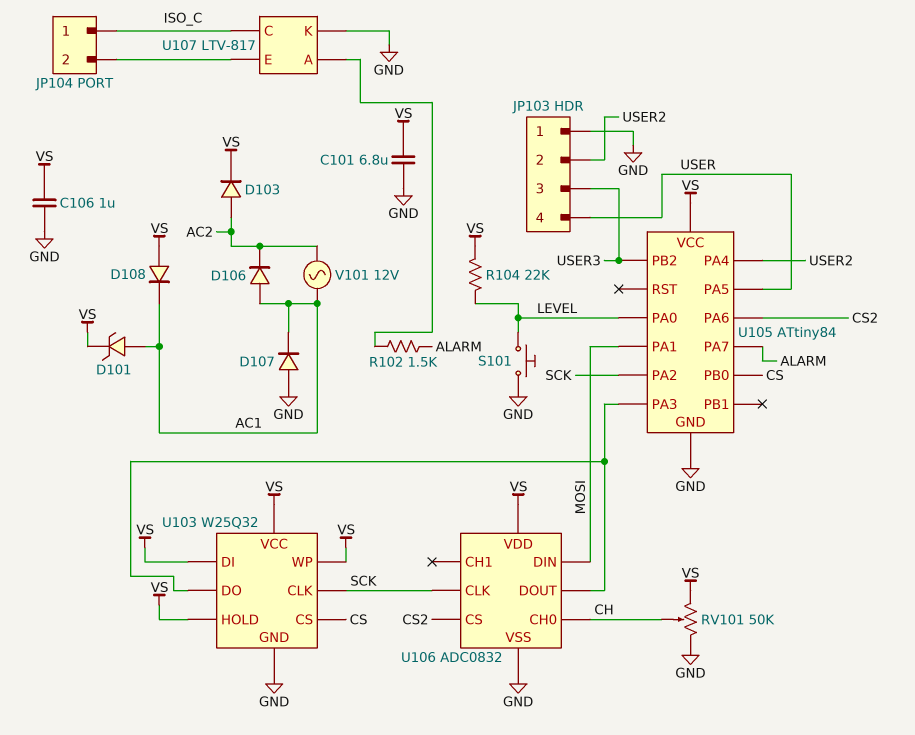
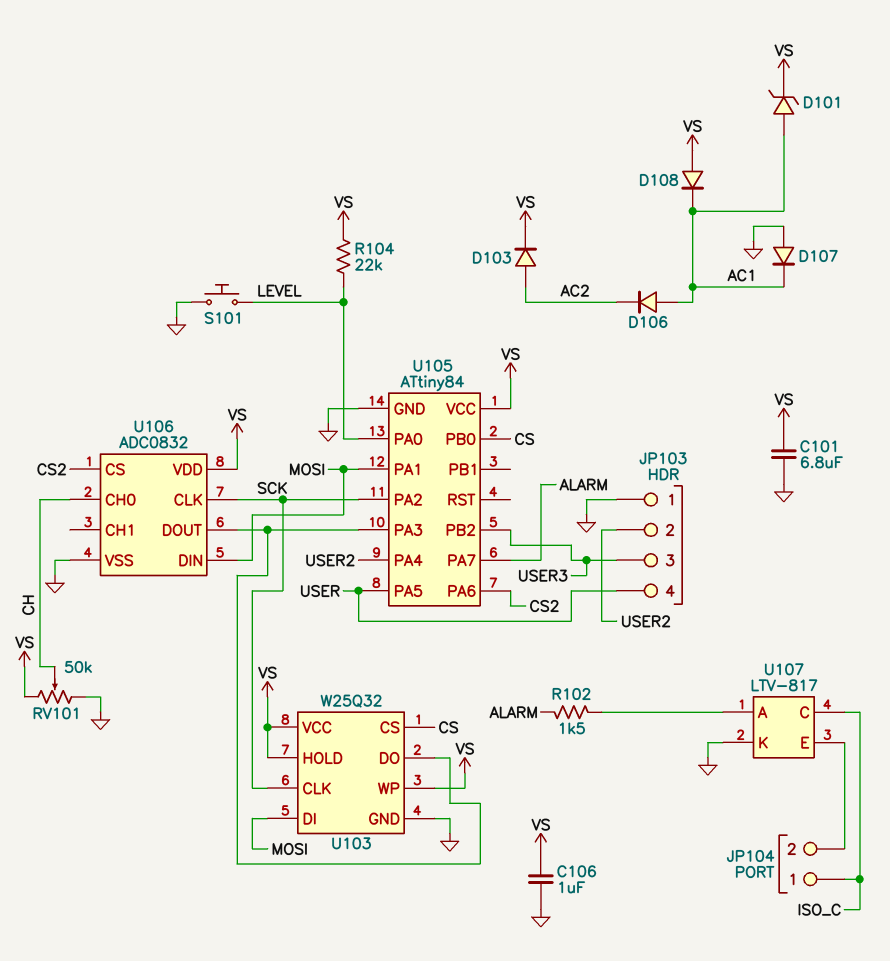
U103 pin DI: VS -> MOSI
V101: AC 12V (AC1, AC2) -> none

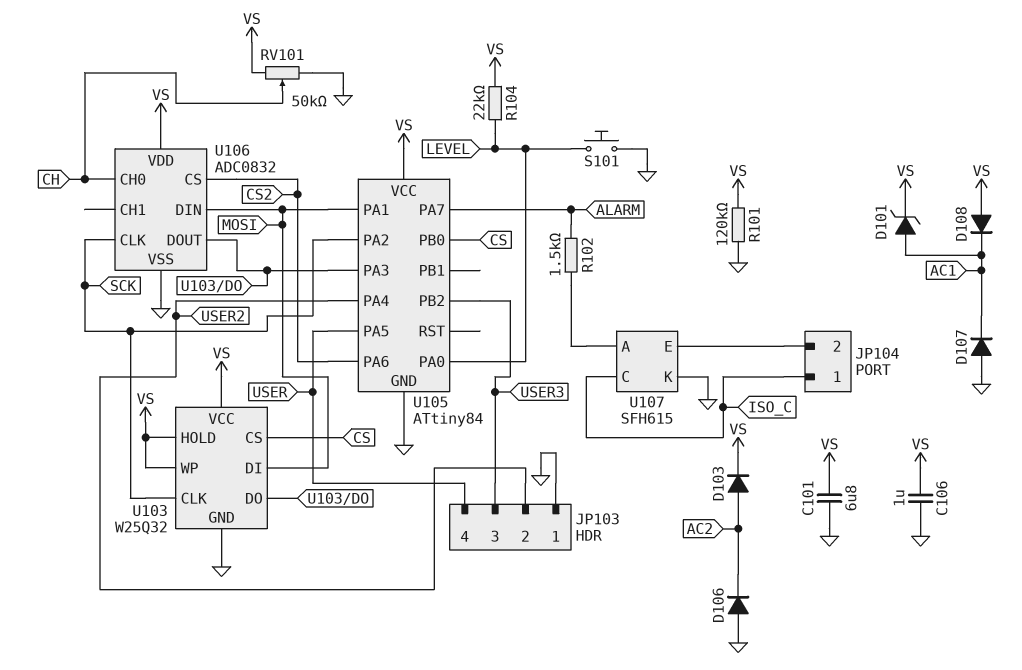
D106: diode (A AC1, K AC2) -> diode (A GND, K AC2)
R101: none -> 120k (GND, VS)
U107: LTV-817 -> SFH615

